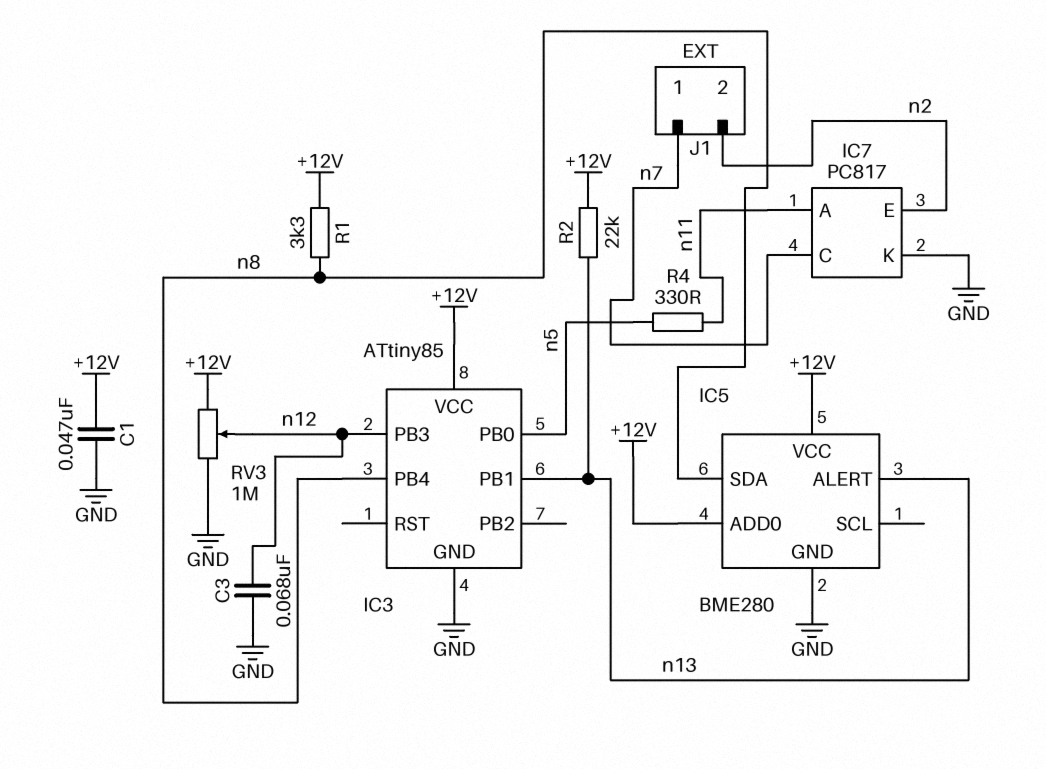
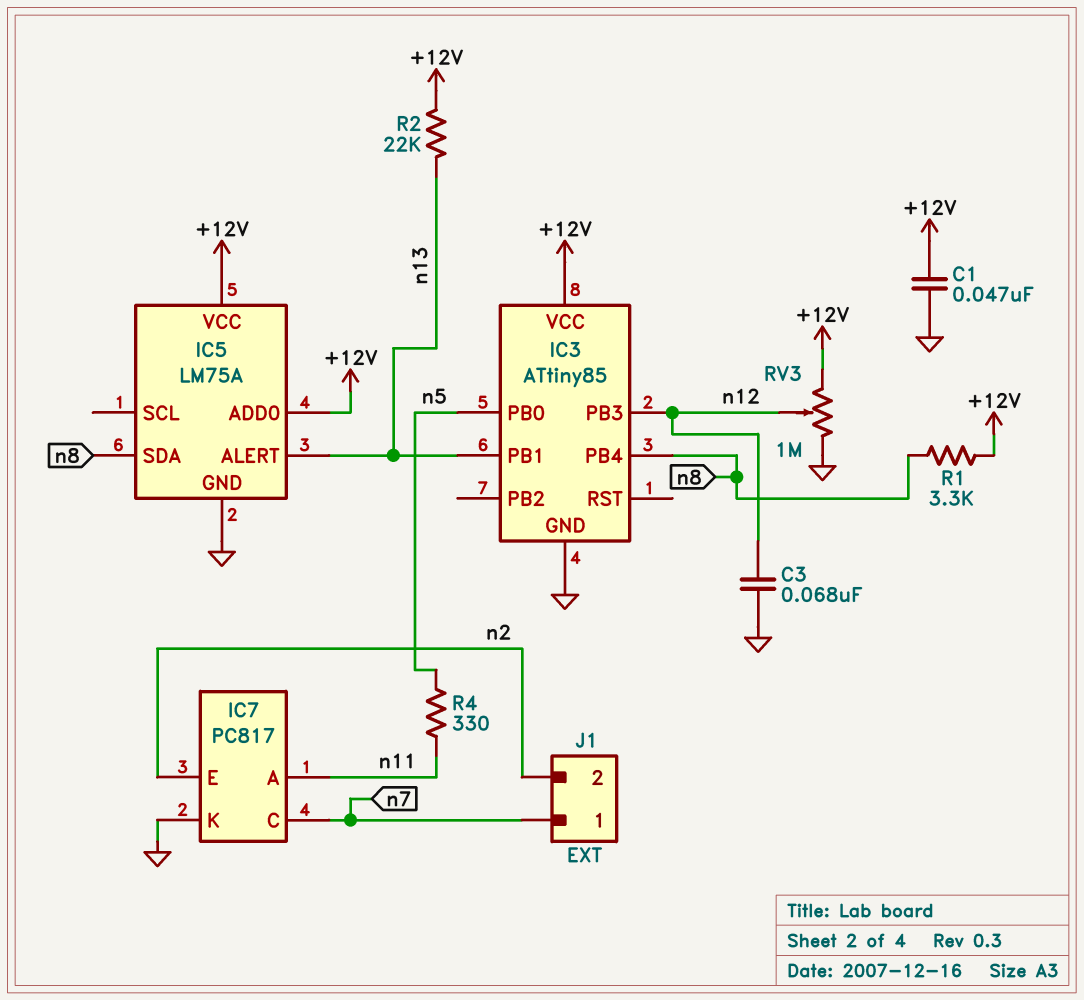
IC5: BME280 -> LM75A

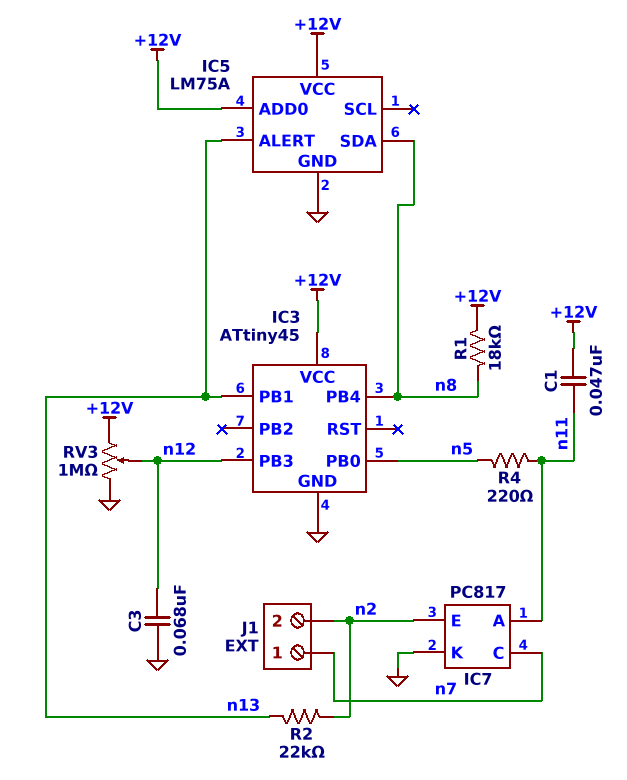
C1: 47nF (+12V, GND) -> 47nF (+12V, n11)
IC3: ATtiny85 -> ATtiny45
R1: 3.3k (+12V, n8) -> 18k (+12V, n8)
R2: 22k (+12V, n13) -> 22k (n2, n13)
R4: 330 (n5, n11) -> 220 (n5, n11)

